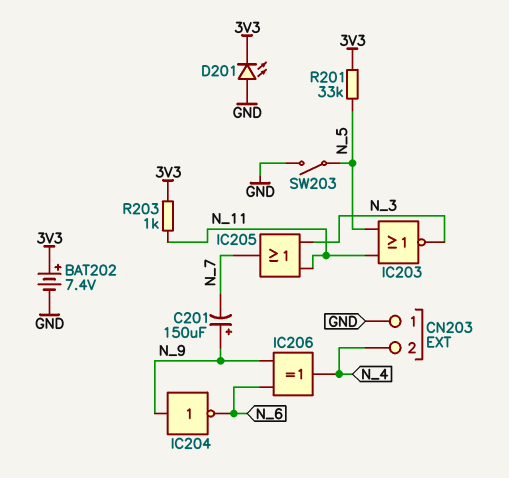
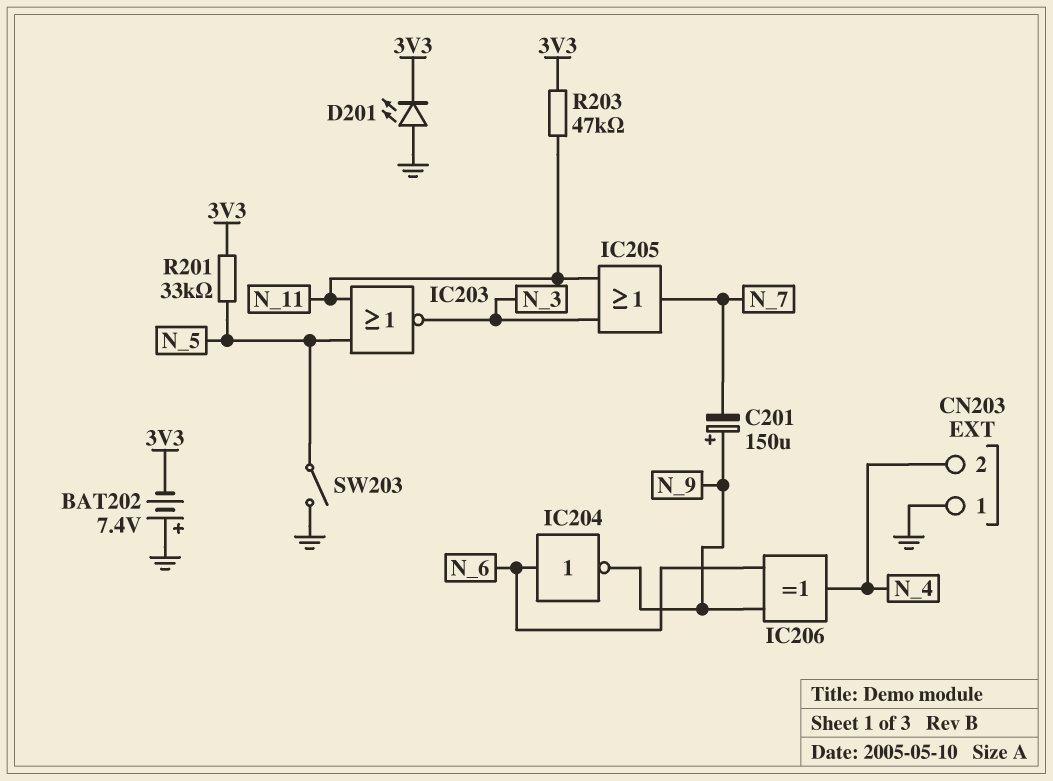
BAT202: 7.4V (plus 3V3, minus GND) -> 7.4V (plus GND, minus 3V3)
IC204: NOT (in N_9, out N_6) -> NOT (in N_6, out N_9)
R203: 1k (3V3, N_11) -> 47k (3V3, N_11)

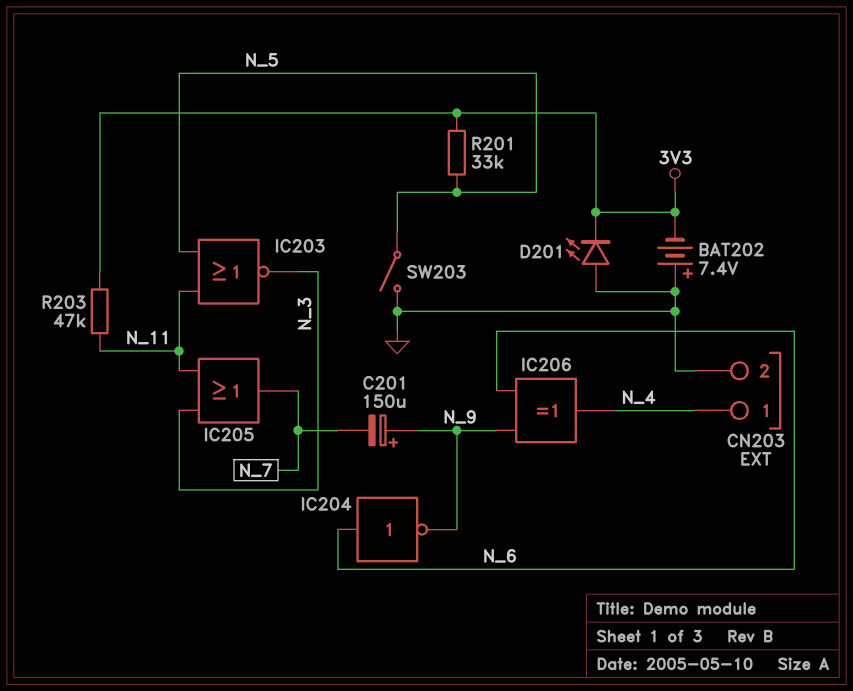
CN203 pin 1: GND -> N_4
CN203 pin 2: N_4 -> GND

